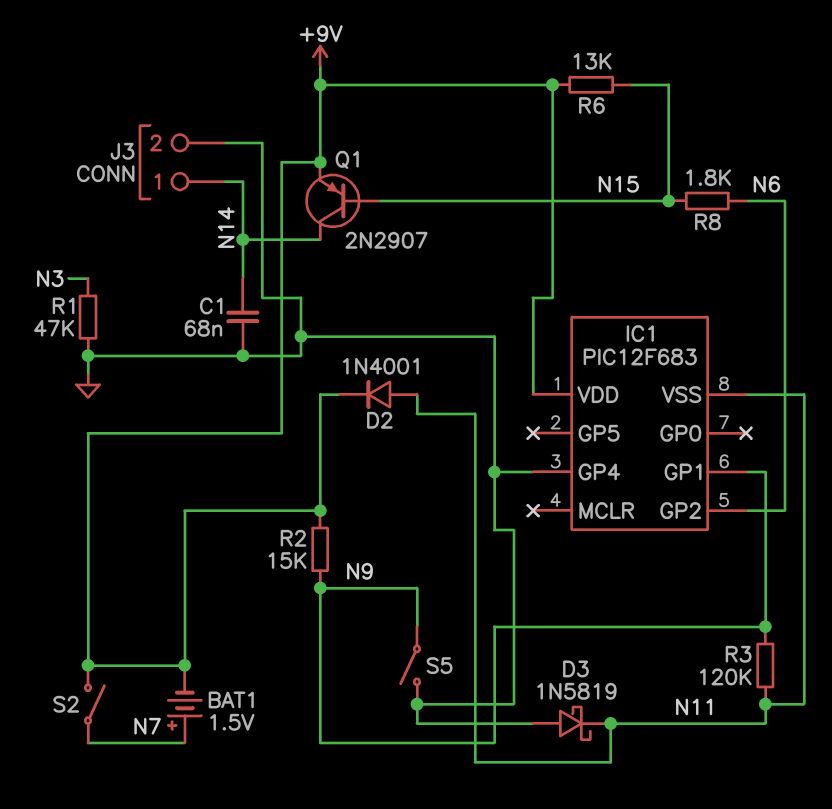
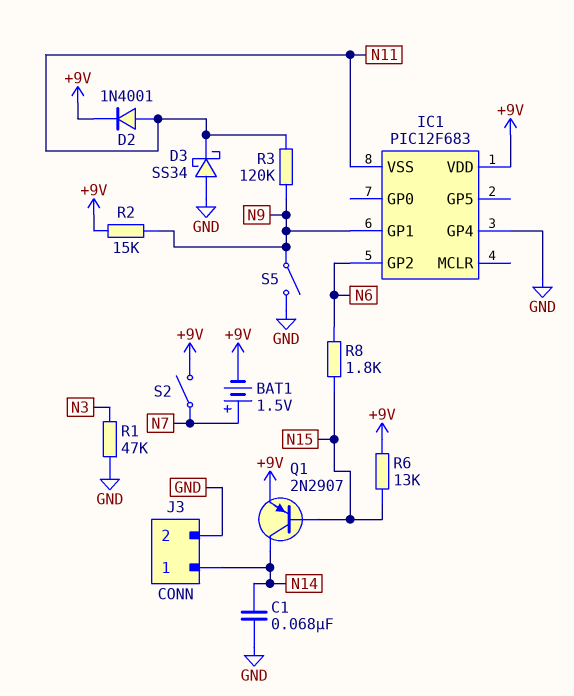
D3: schottky 1N5819 (A GND, K N11) -> schottky SS34 (A GND, K N11)

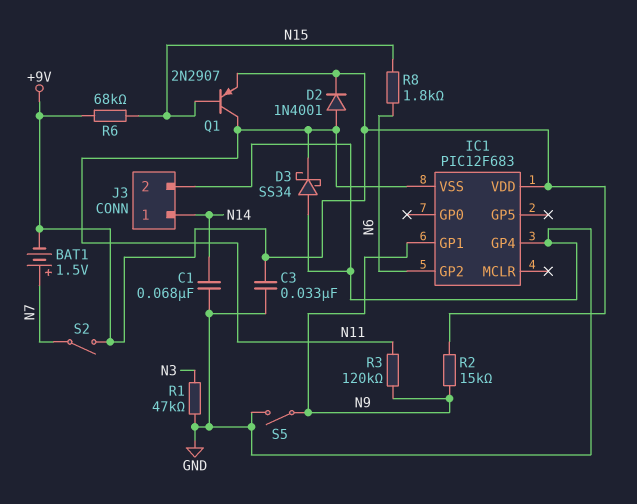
C3: none -> 33nF (+9V, GND)
Q1: PNP 2N2907 (B N15, C N14, E +9V) -> PNP 2N2907 (B N15, C N11, E +9V)
R6: 13k (+9V, N15) -> 68k (+9V, N15)

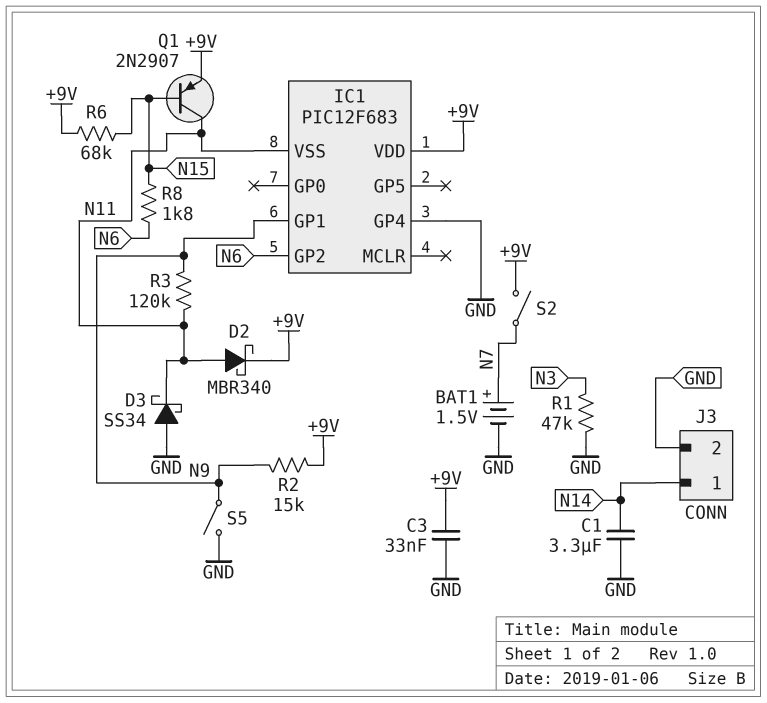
BAT1: 1.5V (plus N7, minus +9V) -> 1.5V (plus N7, minus GND)
C1: 68nF (GND, N14) -> 3.3uF (GND, N14)
D2: diode 1N4001 (A N11, K +9V) -> schottky MBR340 (A N11, K +9V)

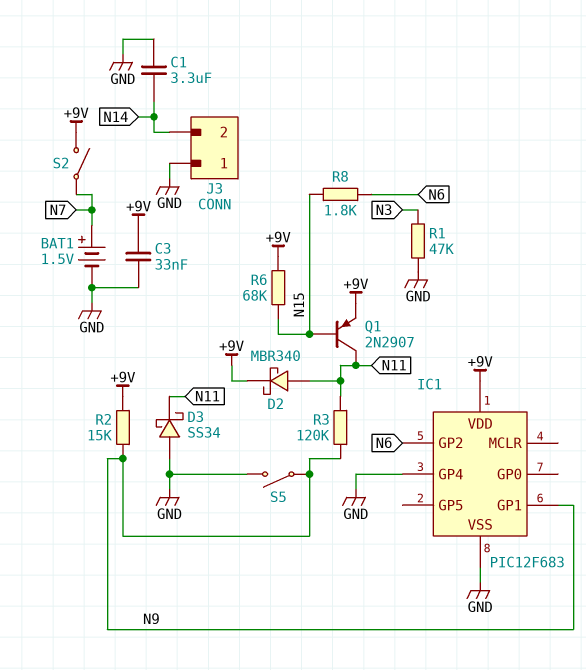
IC1 pin VSS: N11 -> GND
J3 pin 1: N14 -> GND
J3 pin 2: GND -> N14

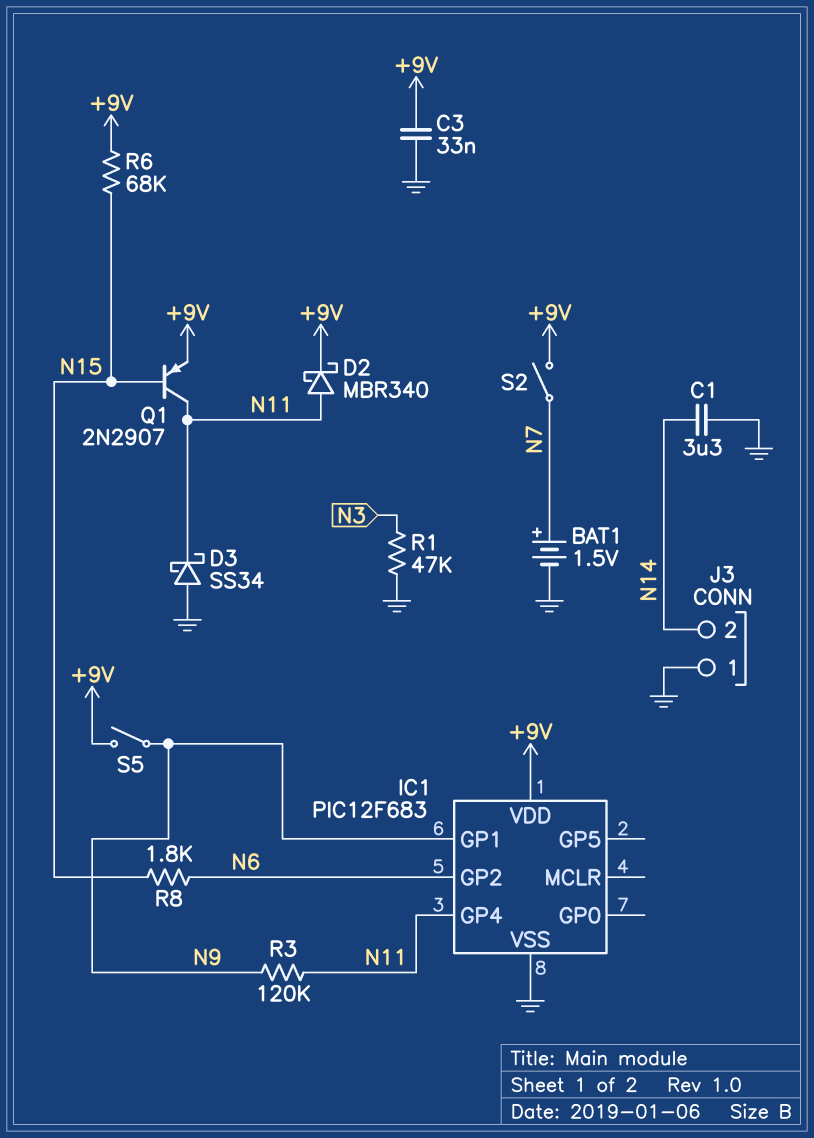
IC1 pin GP4: GND -> N11
R2: 15k (+9V, N9) -> none
S5: switch (GND, N9) -> switch (+9V, N9)

